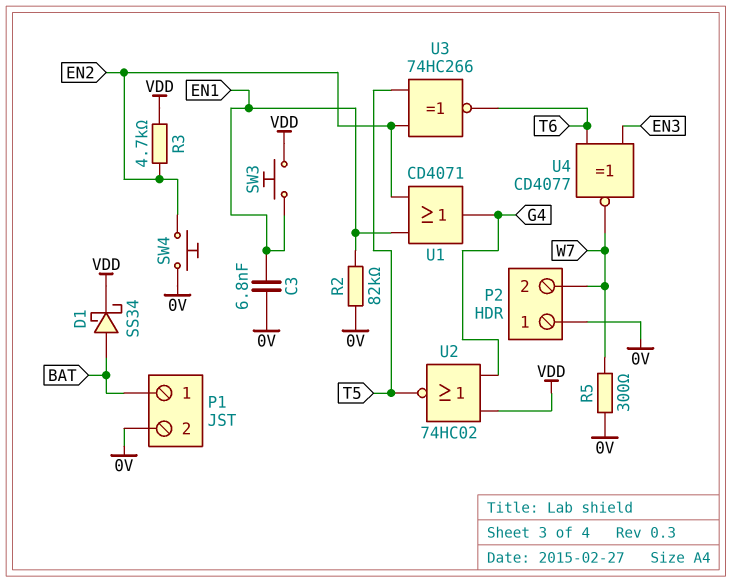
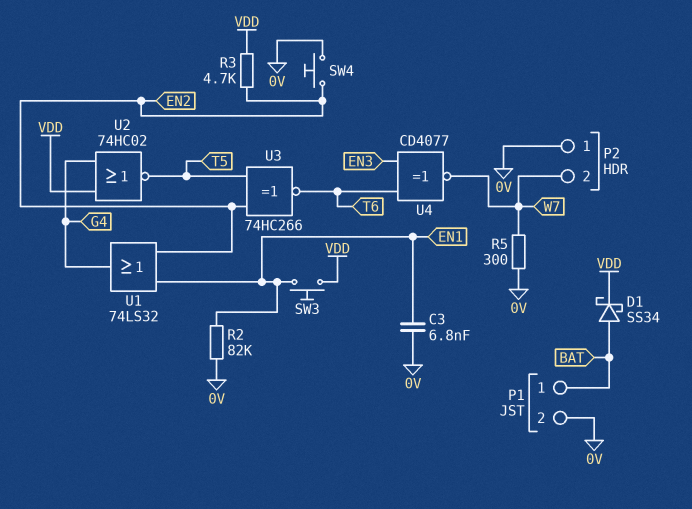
U1: OR CD4071 (in EN1, in EN2, out G4) -> OR 74LS32 (in EN1, in EN2, out G4)

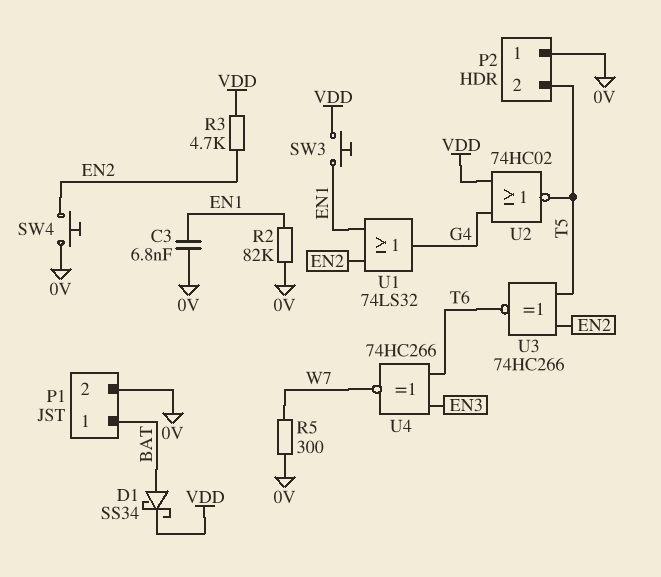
P2 pin 2: W7 -> T5
U4: XNOR CD4077 (in EN3, in T6, out W7) -> XNOR 74HC266 (in EN3, in T6, out W7)

